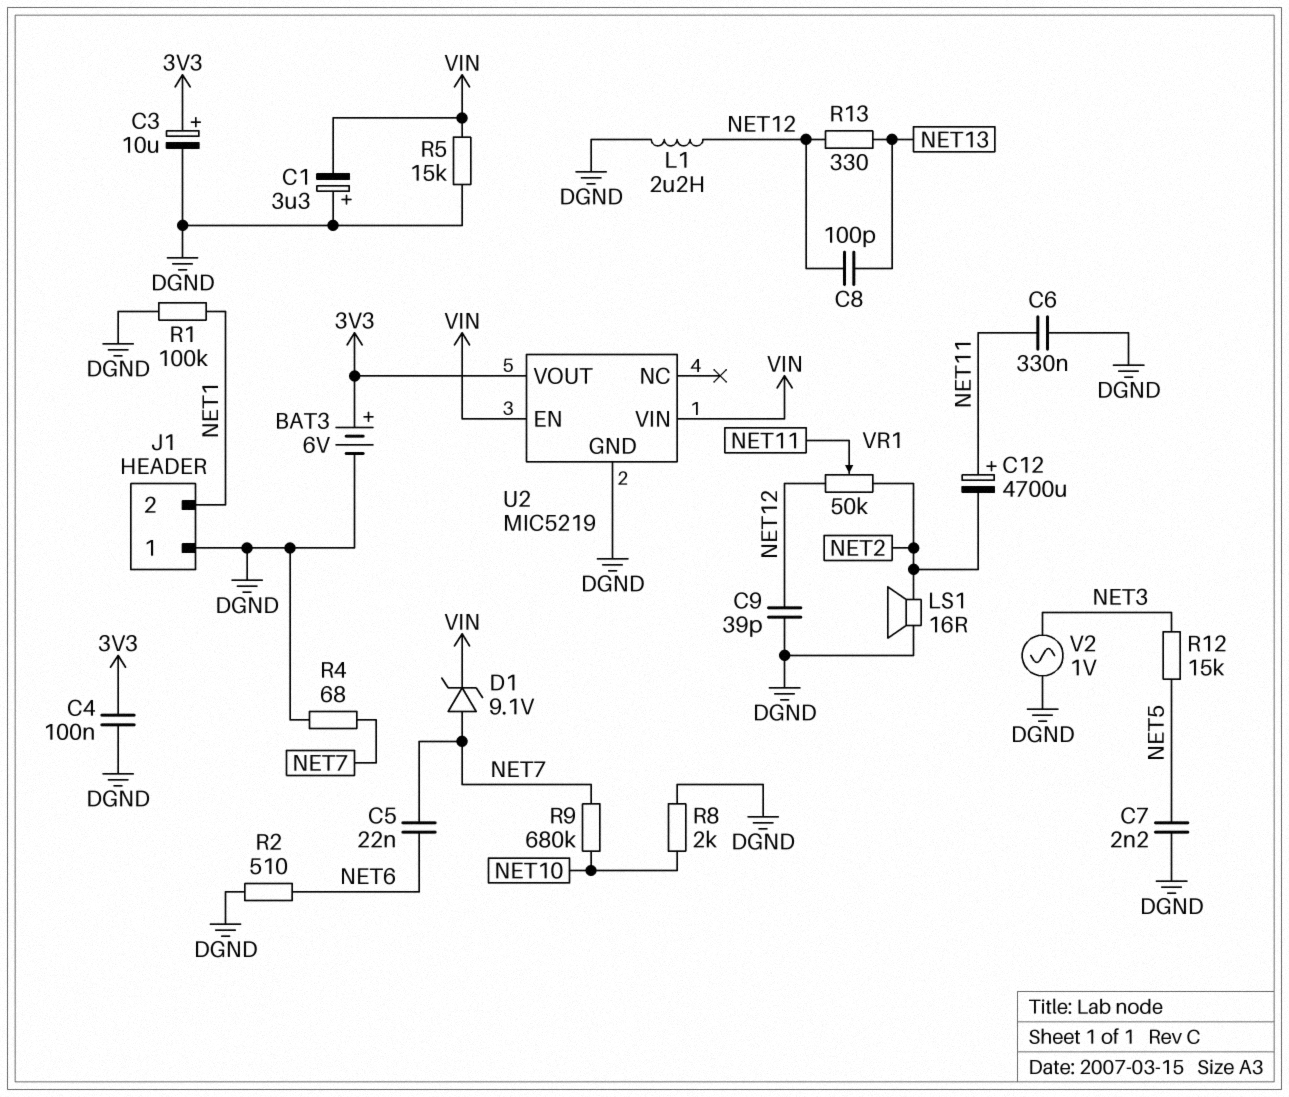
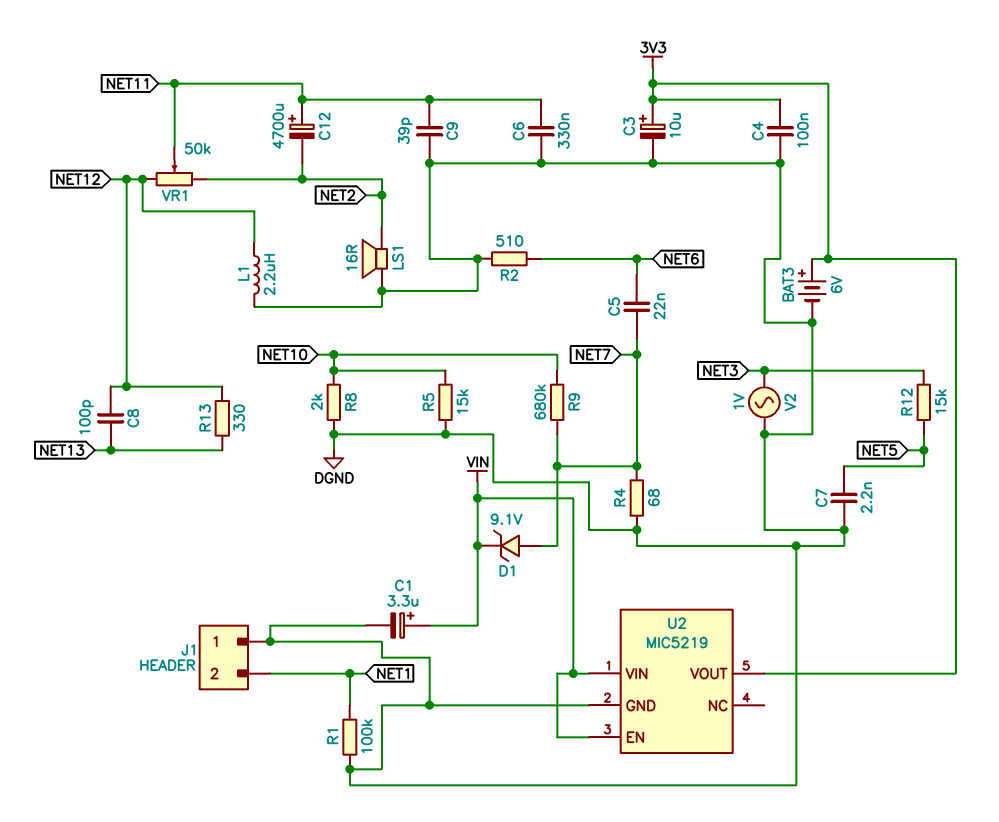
C1: 3.3uF (plus DGND, minus VIN) -> 3.3uF (plus VIN, minus DGND)
C9: 39pF (DGND, NET12) -> 39pF (DGND, NET11)
R5: 15k (DGND, VIN) -> 15k (DGND, NET10)

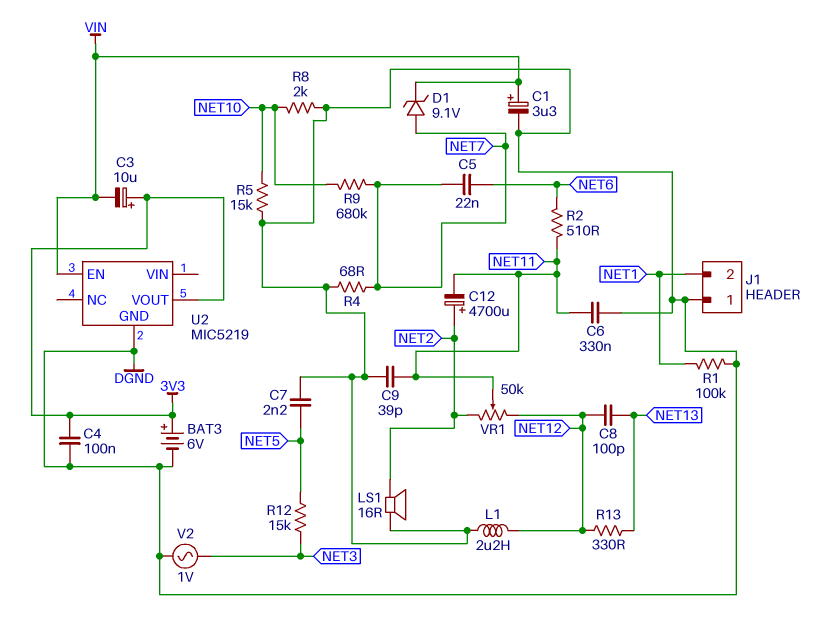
C3: 10uF (plus 3V3, minus DGND) -> 10uF (plus 3V3, minus VIN)
C12: 4700uF (plus NET11, minus NET2) -> 4700uF (plus NET2, minus NET11)
R2: 510 (DGND, NET6) -> 510 (NET6, NET11)
U2 pin VIN: VIN -> none

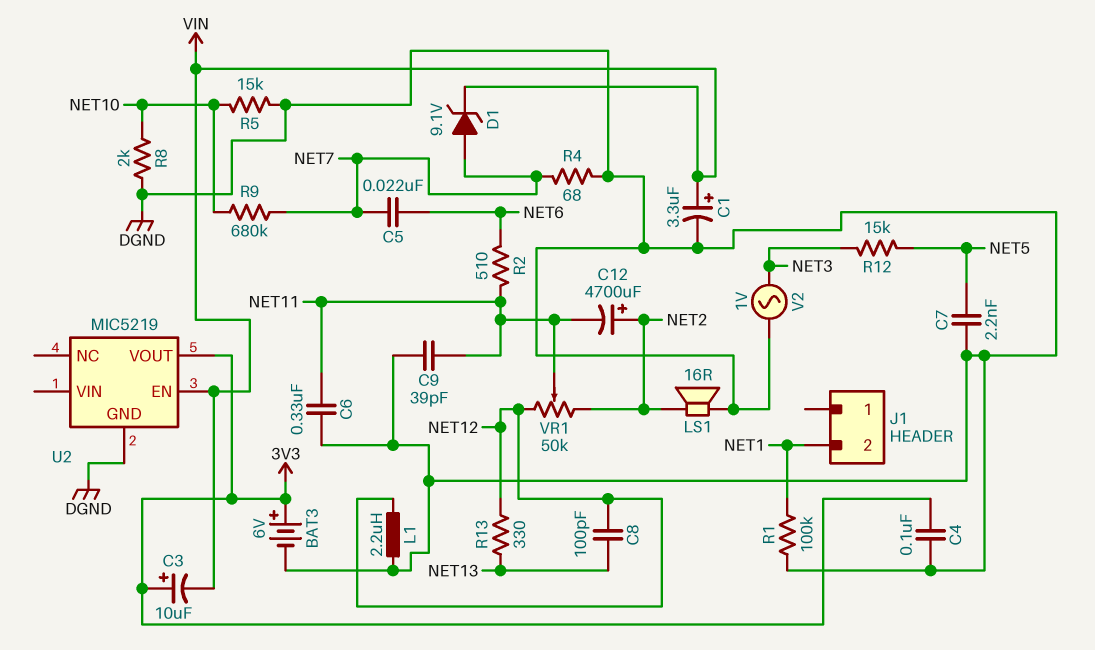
J1 pin 1: DGND -> none

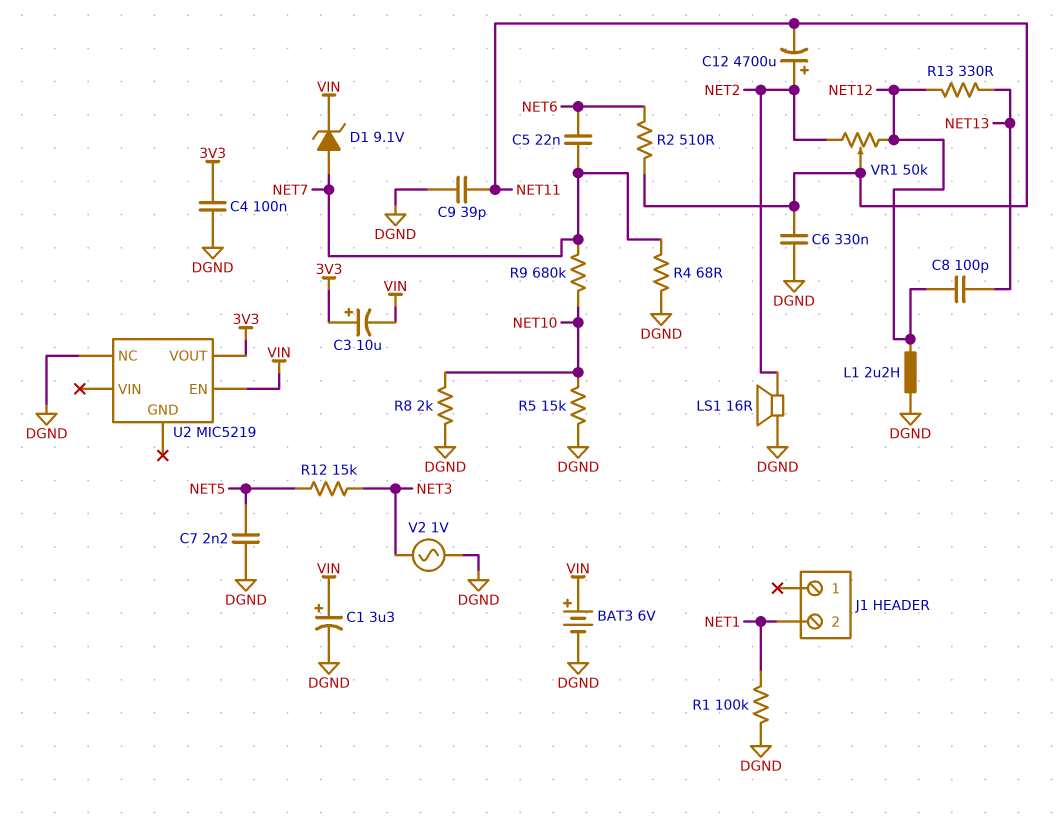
BAT3: 6V (plus 3V3, minus DGND) -> 6V (plus VIN, minus DGND)
U2 pin GND: DGND -> none
U2 pin NC: none -> DGND

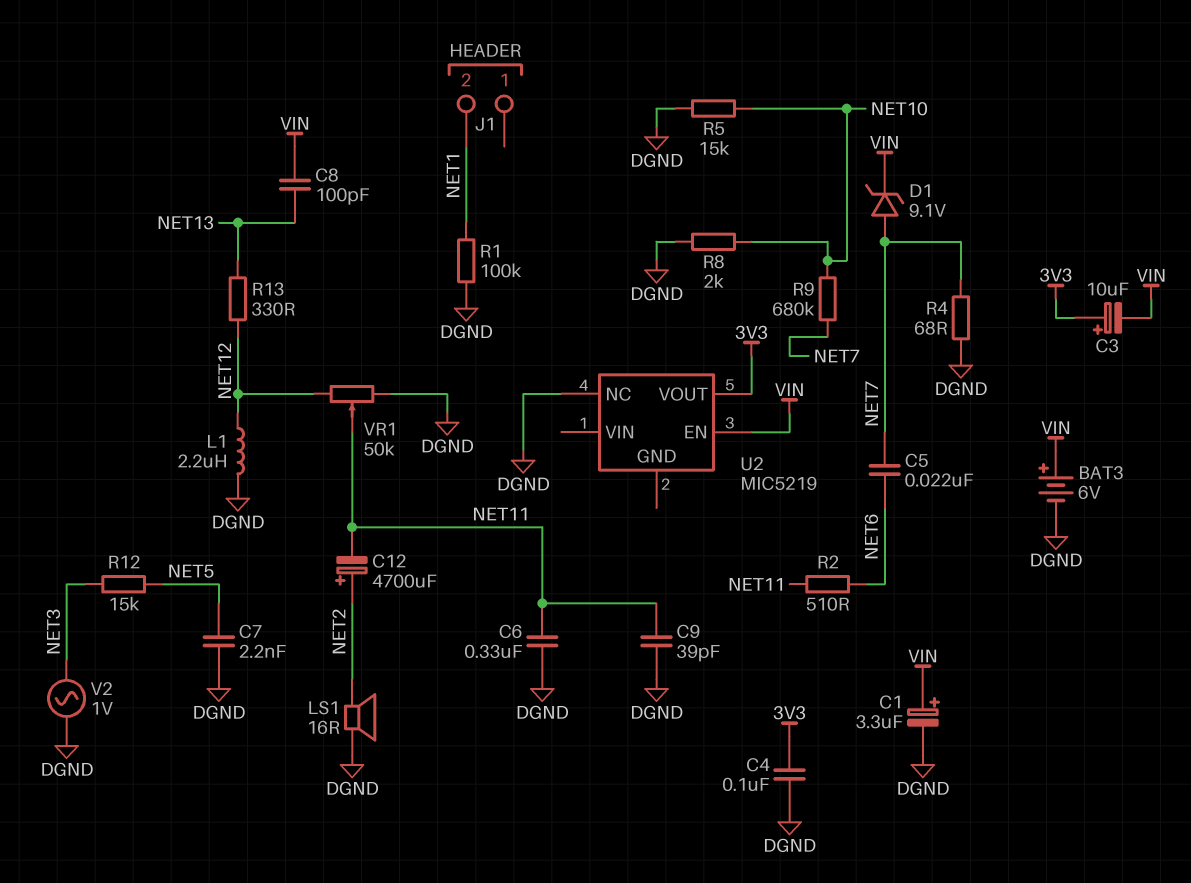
C8: 100pF (NET12, NET13) -> 100pF (NET13, VIN)
VR1: 50k (NET2, NET12, wiper NET11) -> 50k (DGND, NET12, wiper NET11)

